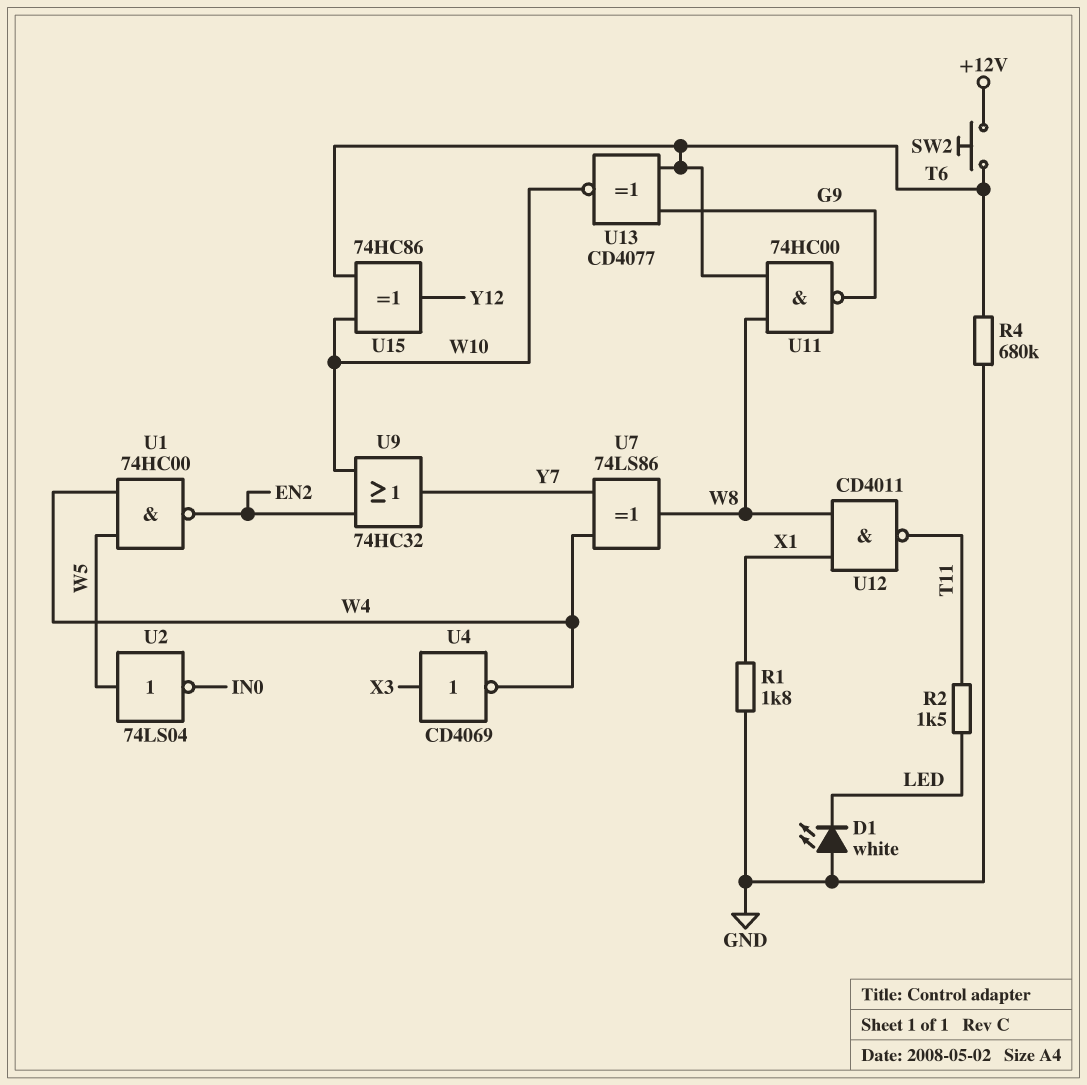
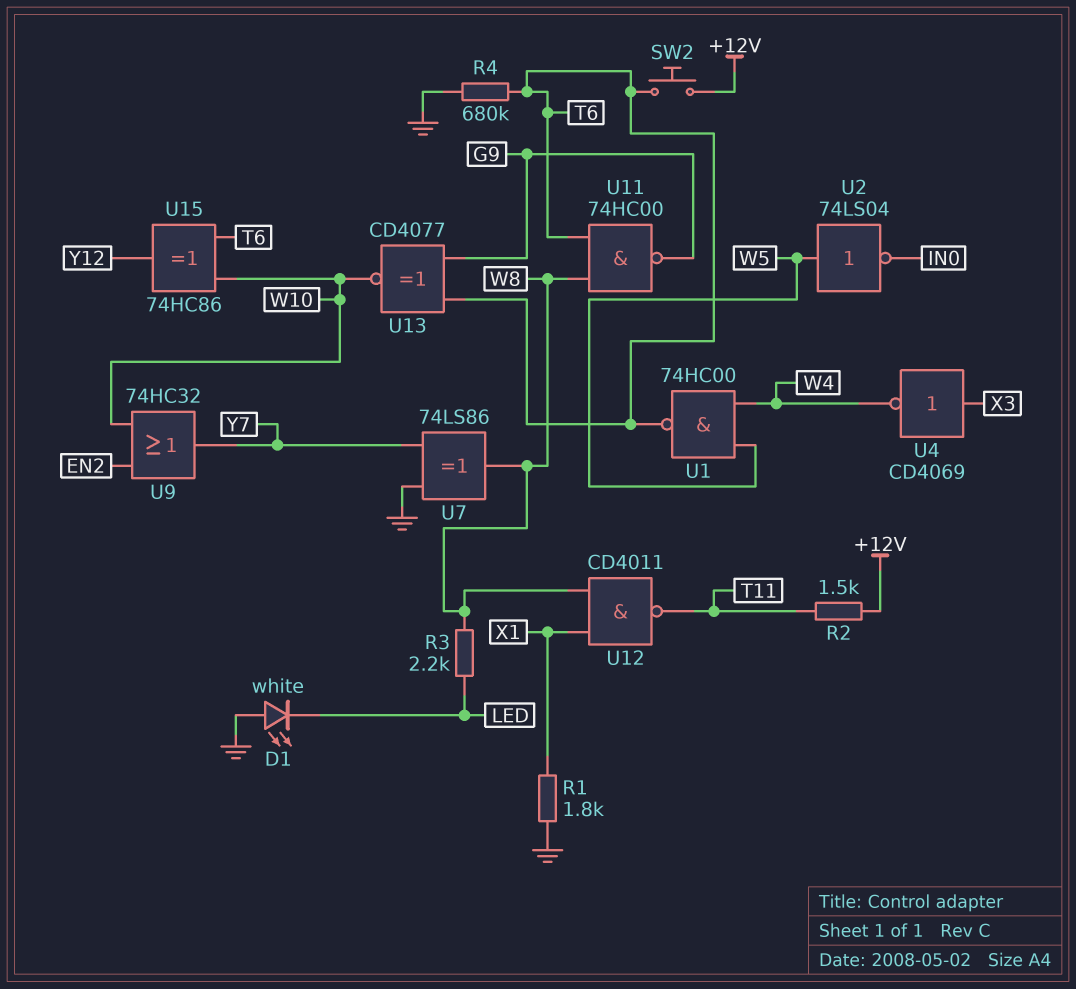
R2: 1.5k (LED, T11) -> 1.5k (+12V, T11)
R3: none -> 2.2k (LED, W8)
U1: NAND 74HC00 (in W4, in W5, out EN2) -> NAND 74HC00 (in W4, in W5, out T6)
U7: XOR 74LS86 (in W4, in Y7, out W8) -> XOR 74LS86 (in GND, in Y7, out W8)

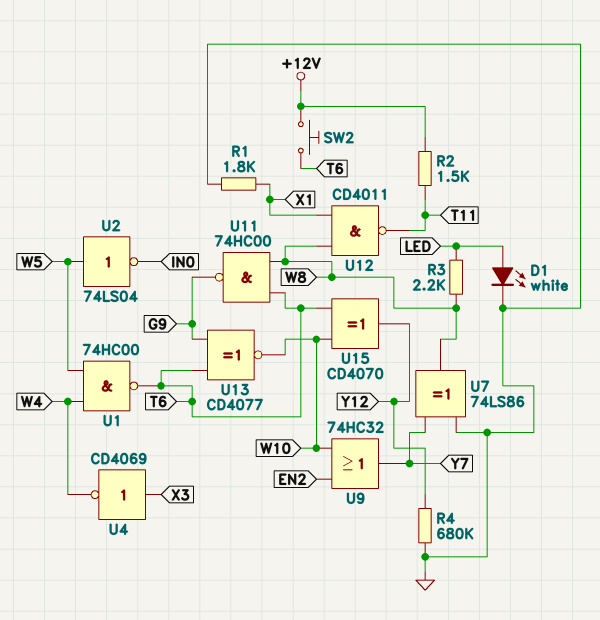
D1: LED white (A GND, K LED) -> LED white (A LED, K GND)
R4: 680k (GND, T6) -> 680k (GND, Y12)
U15: XOR 74HC86 (in T6, in W10, out Y12) -> XOR CD4070 (in T6, in W10, out Y12)

